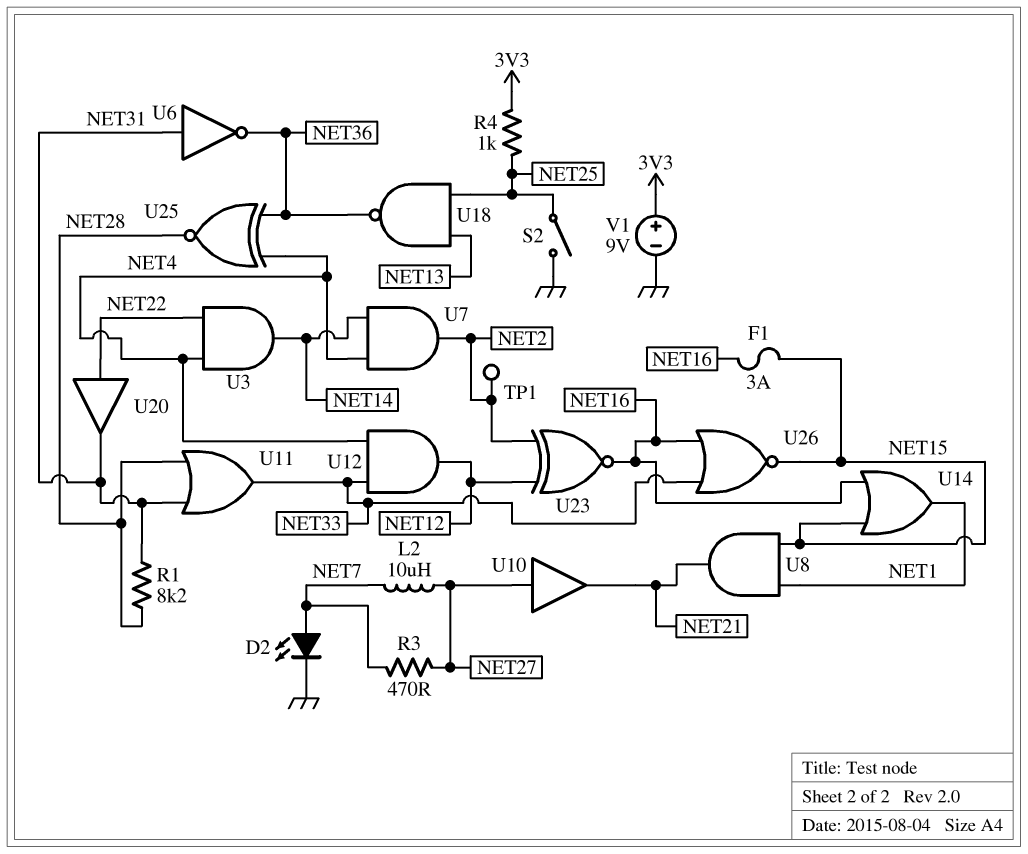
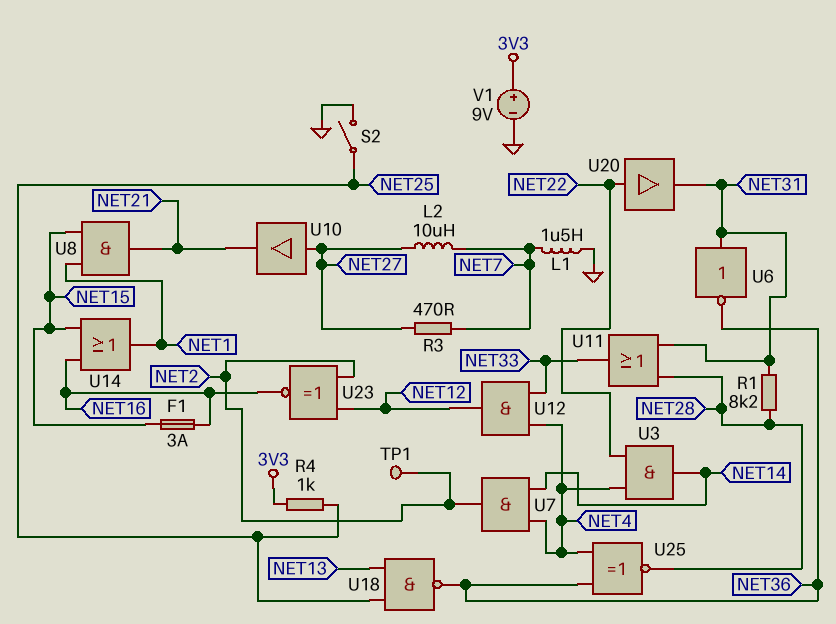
D2: LED (A NET7, K GND) -> none
L1: none -> 1.5uH (GND, NET7)
U26: NOR (in NET16, in NET33, out NET15) -> none

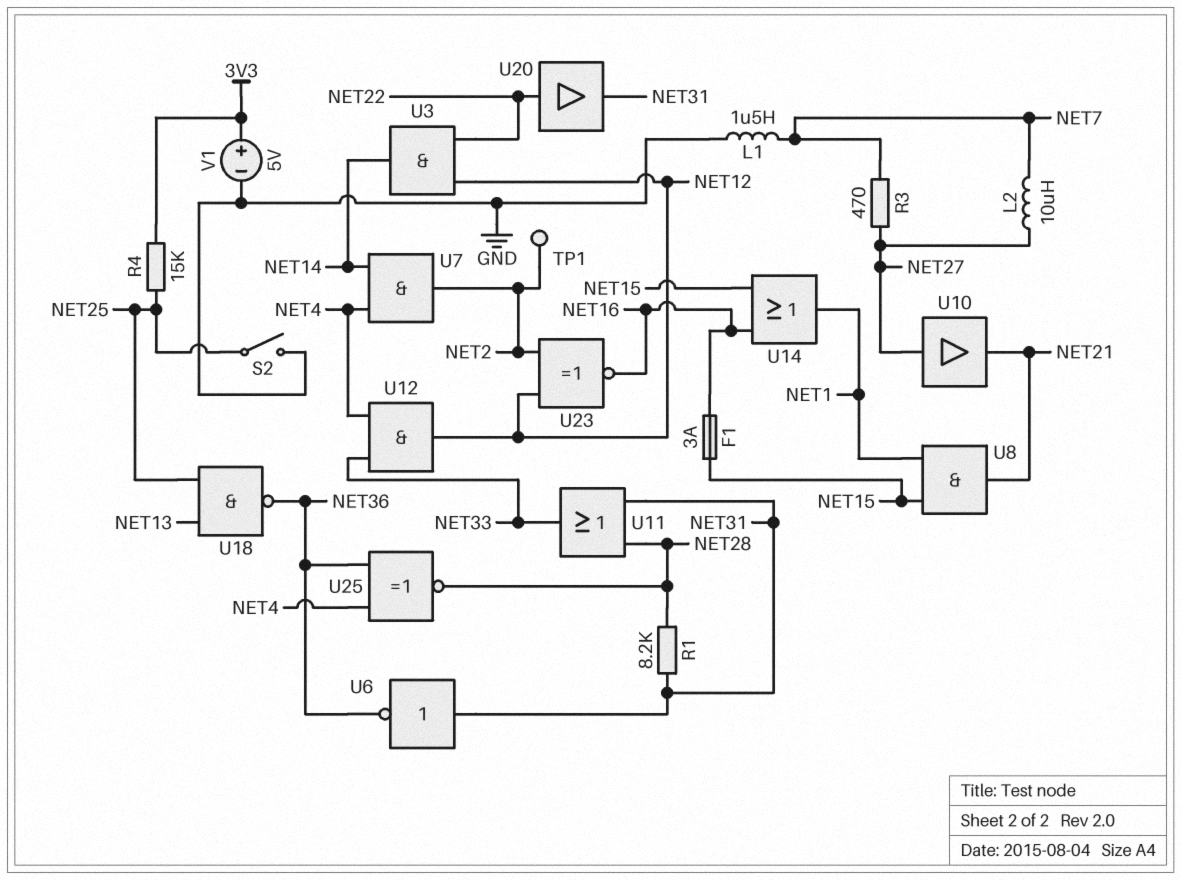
R4: 1k (3V3, NET25) -> 15k (3V3, NET25)
U3: AND (in NET4, in NET22, out NET14) -> AND (in NET12, in NET22, out NET14)
V1: 9V (plus 3V3, minus GND) -> 5V (plus 3V3, minus GND)

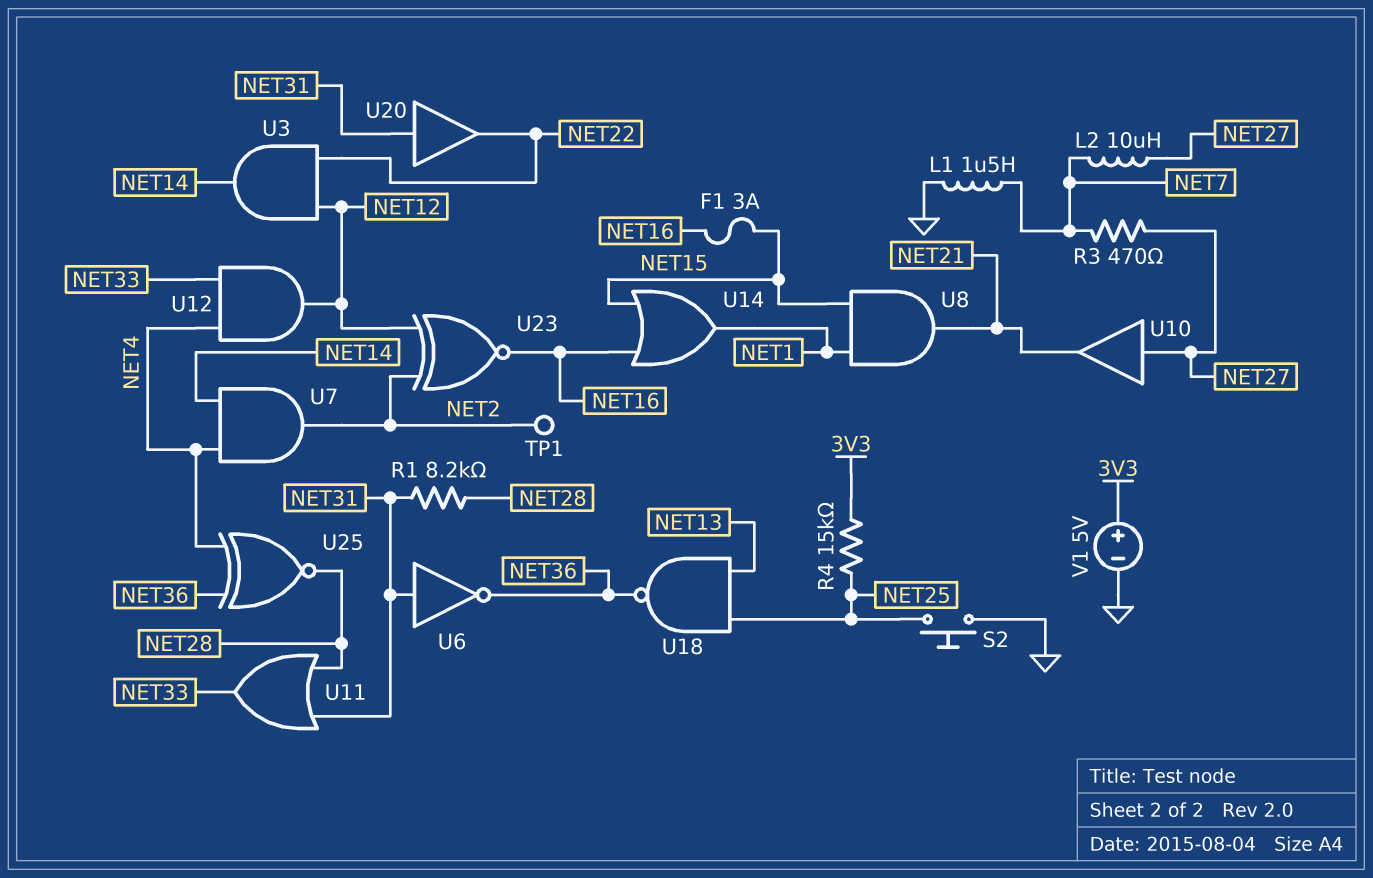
S2: switch (GND, NET25) -> button (GND, NET25)
U20: buffer (in NET22, out NET31) -> buffer (in NET31, out NET22)

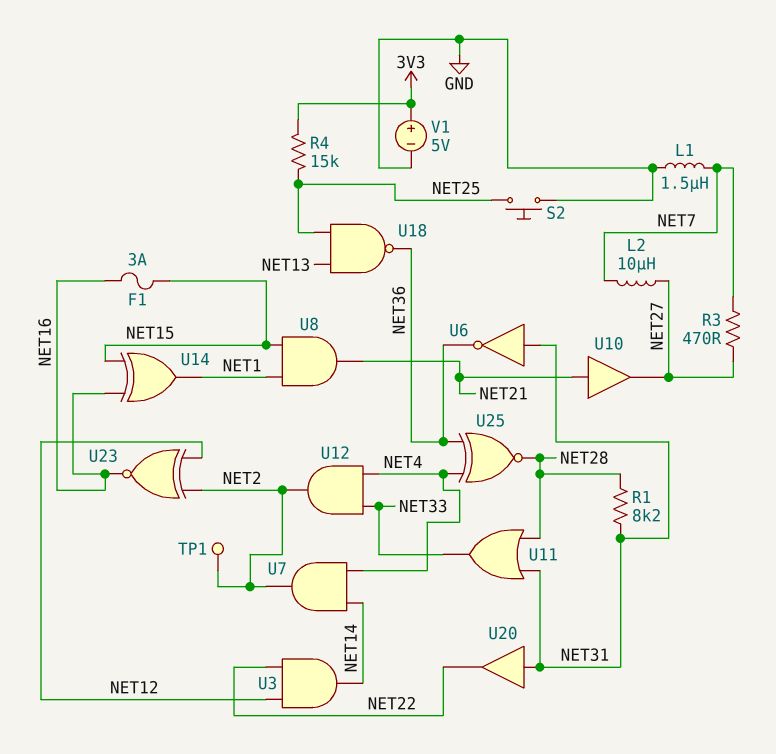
U10: buffer (in NET27, out NET21) -> buffer (in NET21, out NET27)
U12: AND (in NET4, in NET33, out NET12) -> AND (in NET4, in NET33, out NET2)
U14: OR (in NET15, in NET16, out NET1) -> XOR (in NET15, in NET16, out NET1)

